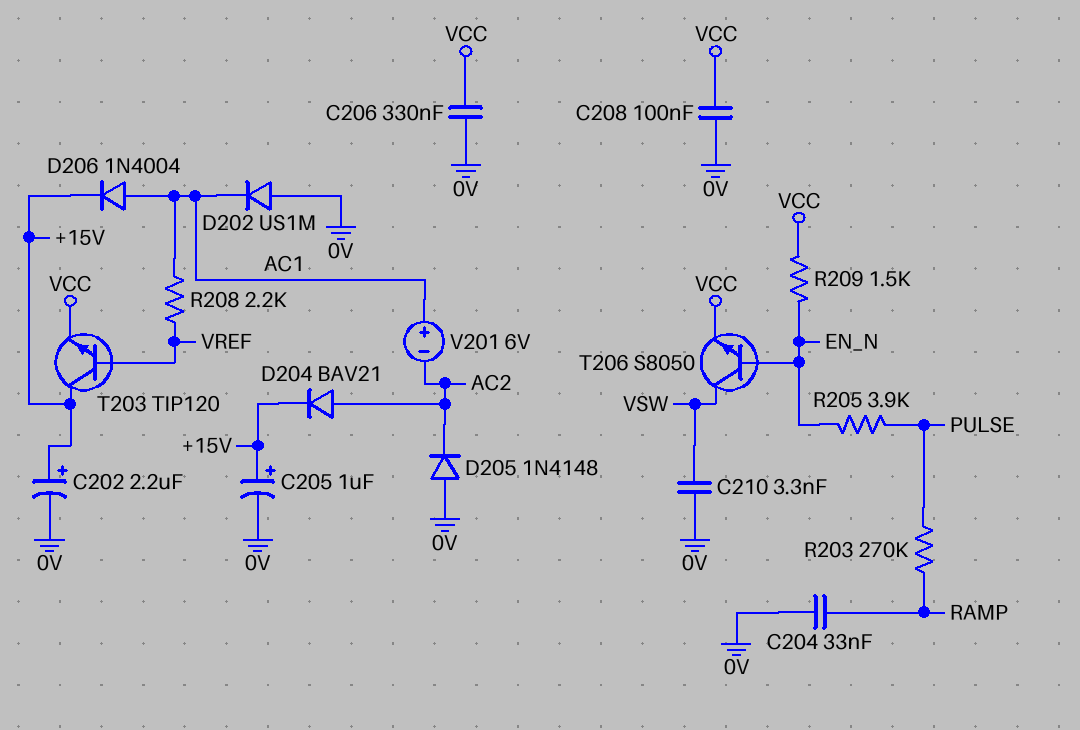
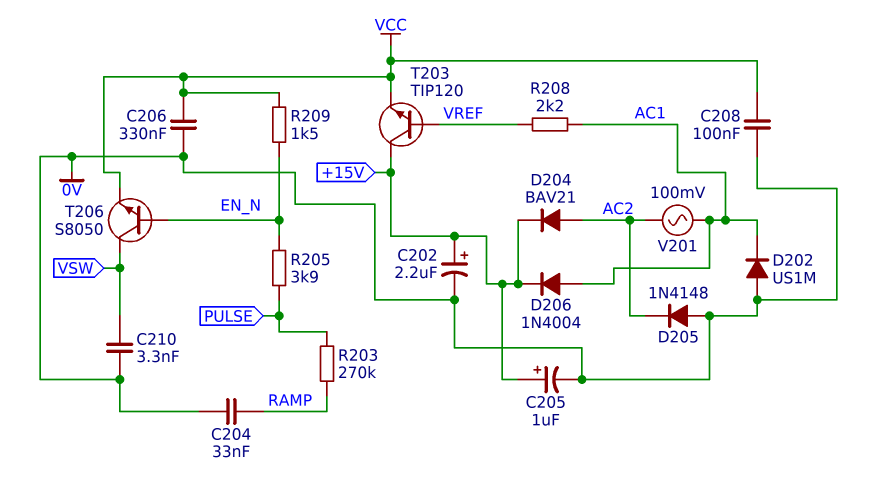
V201: 6V (plus AC1, minus AC2) -> AC 100mV (AC1, AC2)

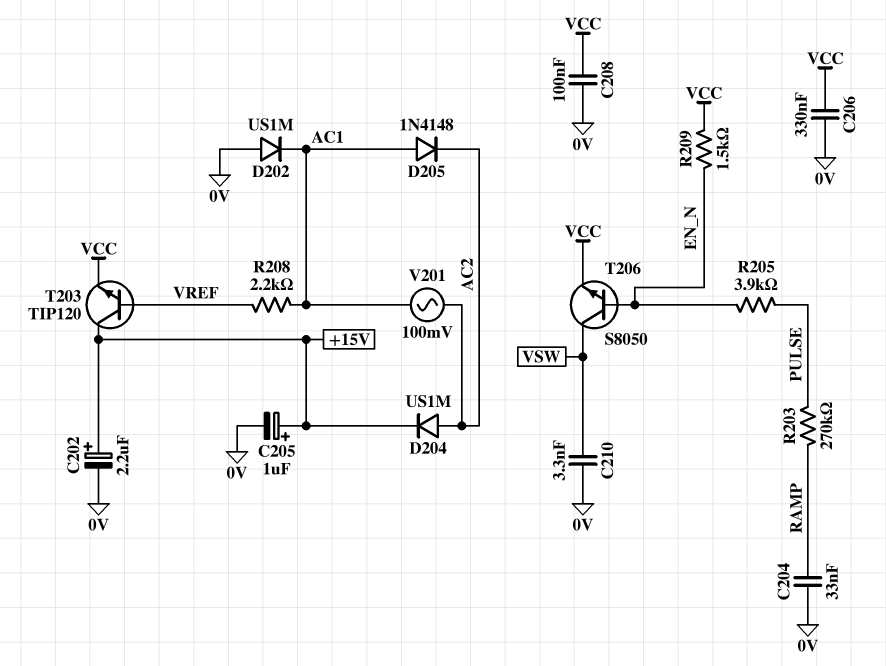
D204: diode BAV21 (A AC2, K +15V) -> diode US1M (A AC2, K +15V)
D205: diode 1N4148 (A 0V, K AC2) -> diode 1N4148 (A AC1, K AC2)
D206: diode 1N4004 (A AC1, K +15V) -> none

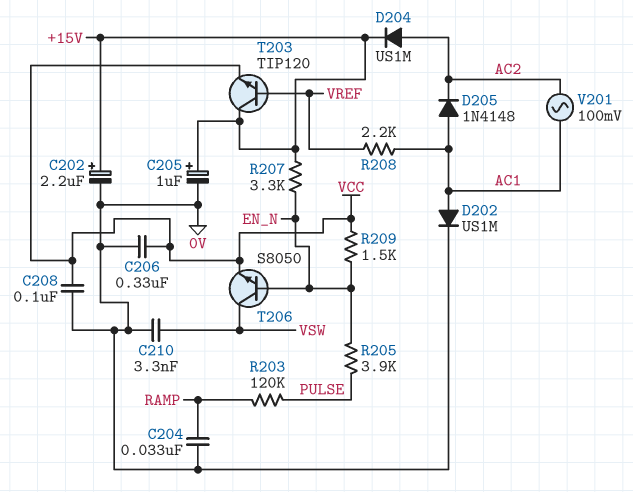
D202: diode US1M (A 0V, K AC1) -> diode US1M (A AC1, K 0V)
R203: 270k (PULSE, RAMP) -> 120k (PULSE, RAMP)
R207: none -> 3.3k (+15V, EN_N)

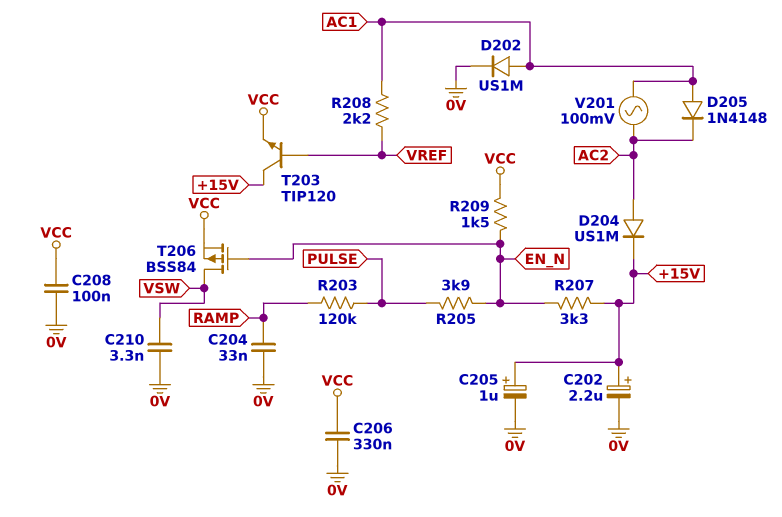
T206: NPN S8050 (B EN_N, C VSW, E VCC) -> PMOS BSS84 (G EN_N, D VSW, S VCC)

